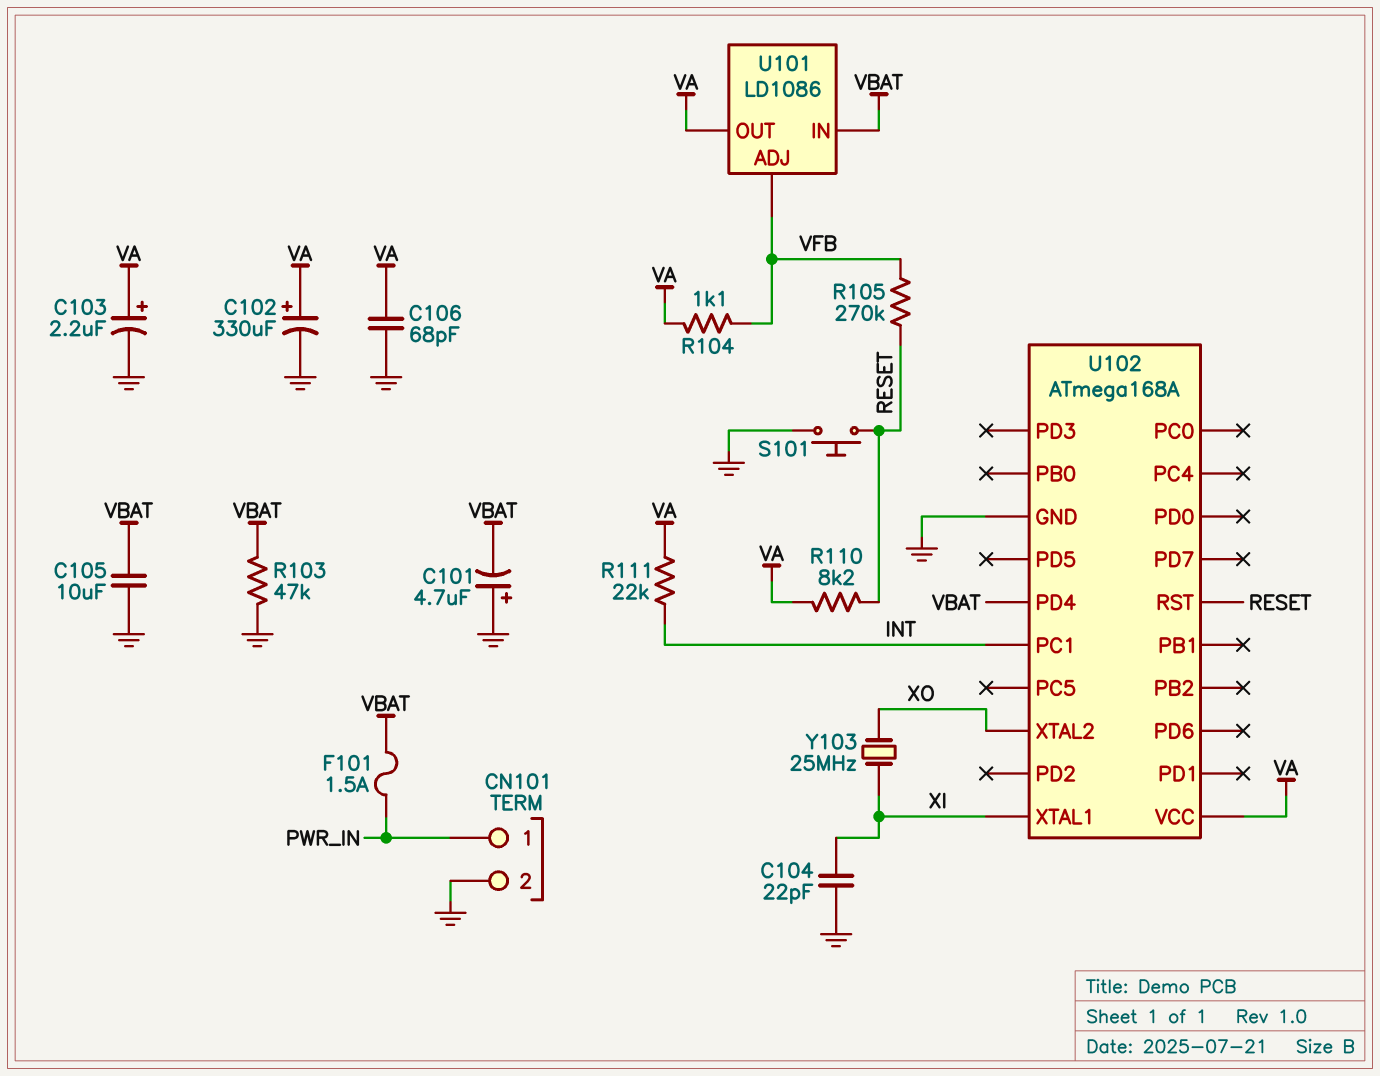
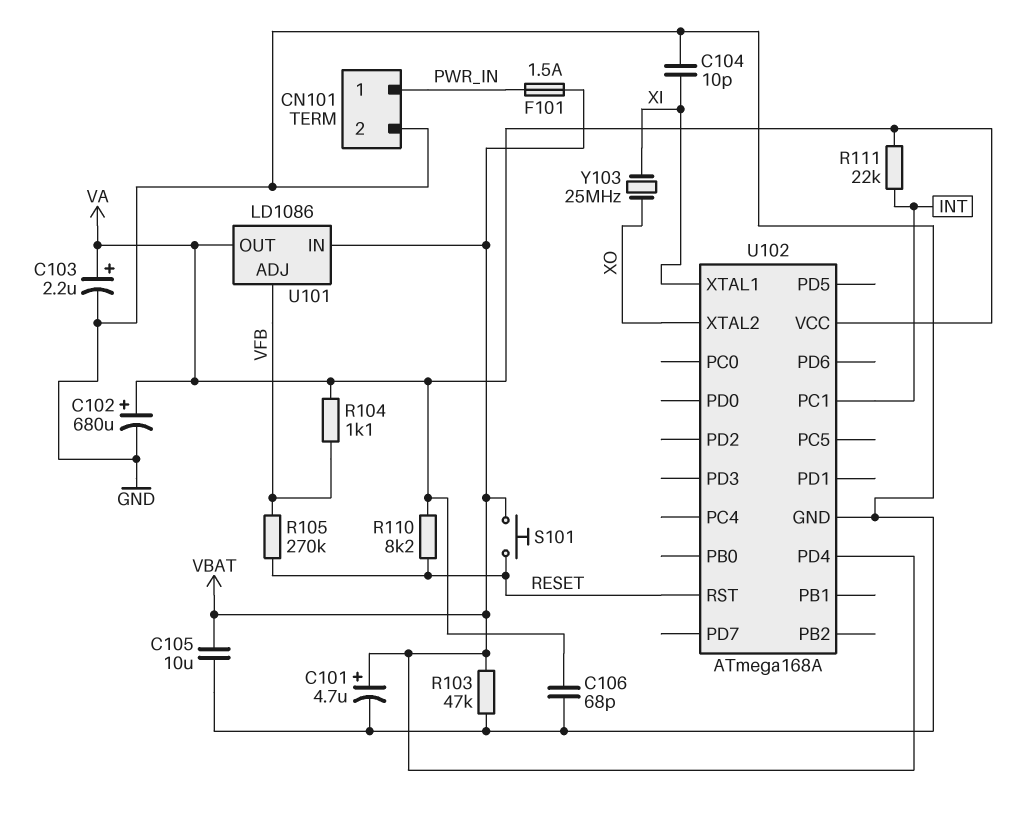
C101: 4.7uF (plus GND, minus VBAT) -> 4.7uF (plus VBAT, minus GND)
C102: 330uF (plus VA, minus GND) -> 680uF (plus VA, minus GND)
C104: 22pF (GND, XI) -> 10pF (GND, XI)
S101: button (GND, RESET) -> button (RESET, VBAT)

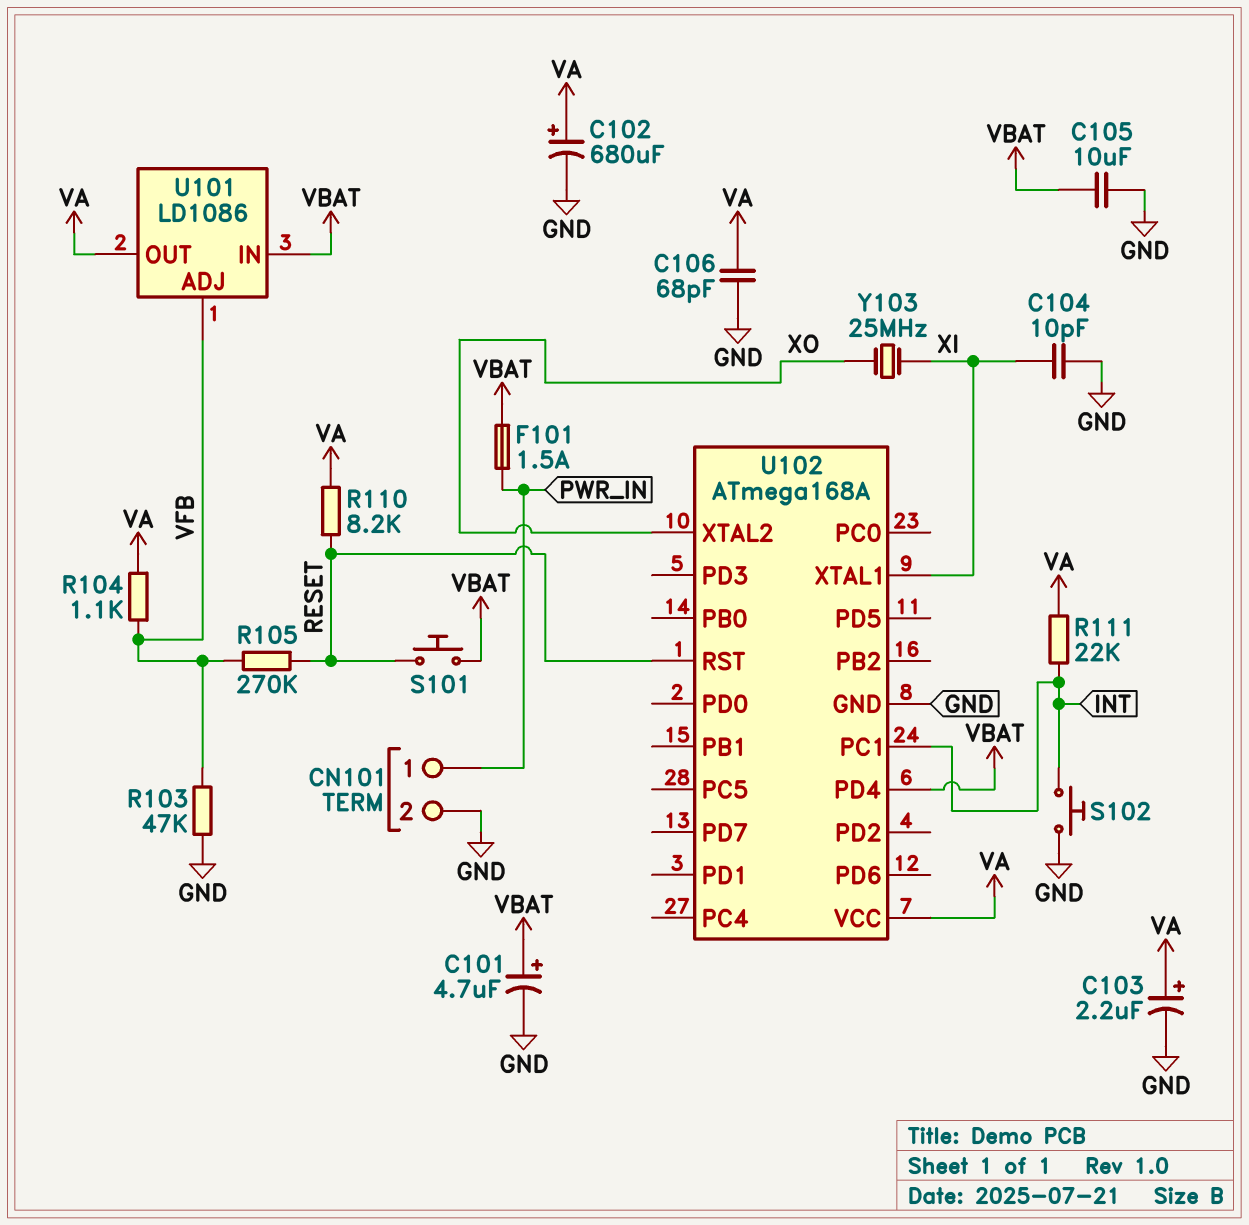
R103: 47k (GND, VBAT) -> 47k (GND, VFB)
S102: none -> button (GND, INT)

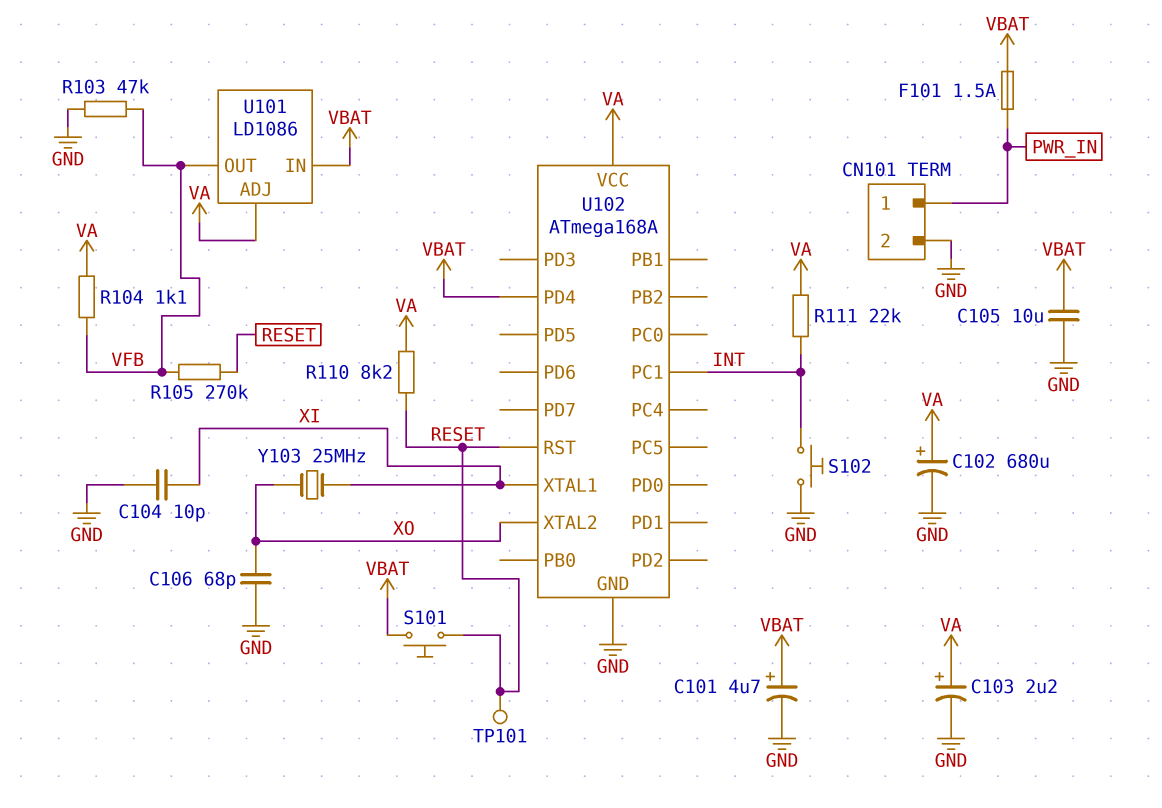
C106: 68pF (GND, VA) -> 68pF (GND, XO)
TP101: none -> test point (RESET)
U101 pin ADJ: VFB -> VA
U101 pin OUT: VA -> VFB

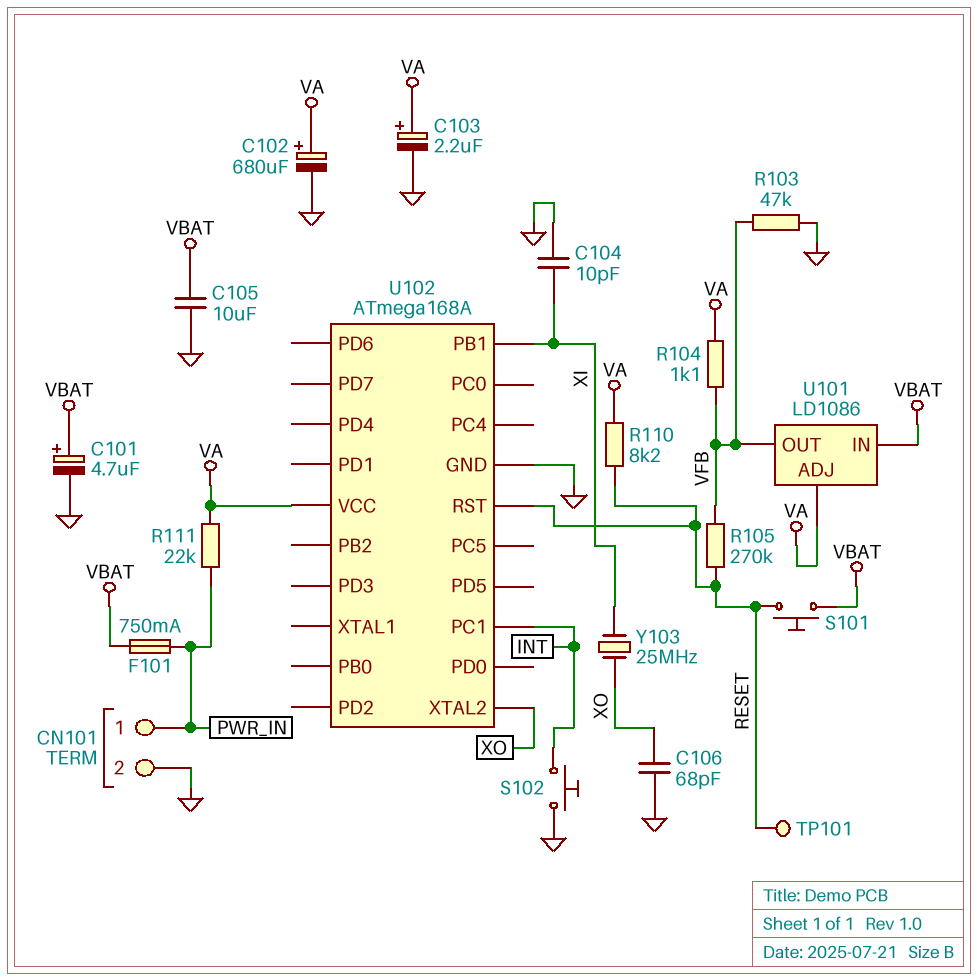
F101: 1.5A (PWR_IN, VBAT) -> 750mA (PWR_IN, VBAT)
R111: 22k (INT, VA) -> 22k (PWR_IN, VA)
U102 pin PB1: none -> XI
U102 pin PD4: VBAT -> none
U102 pin XTAL1: XI -> none

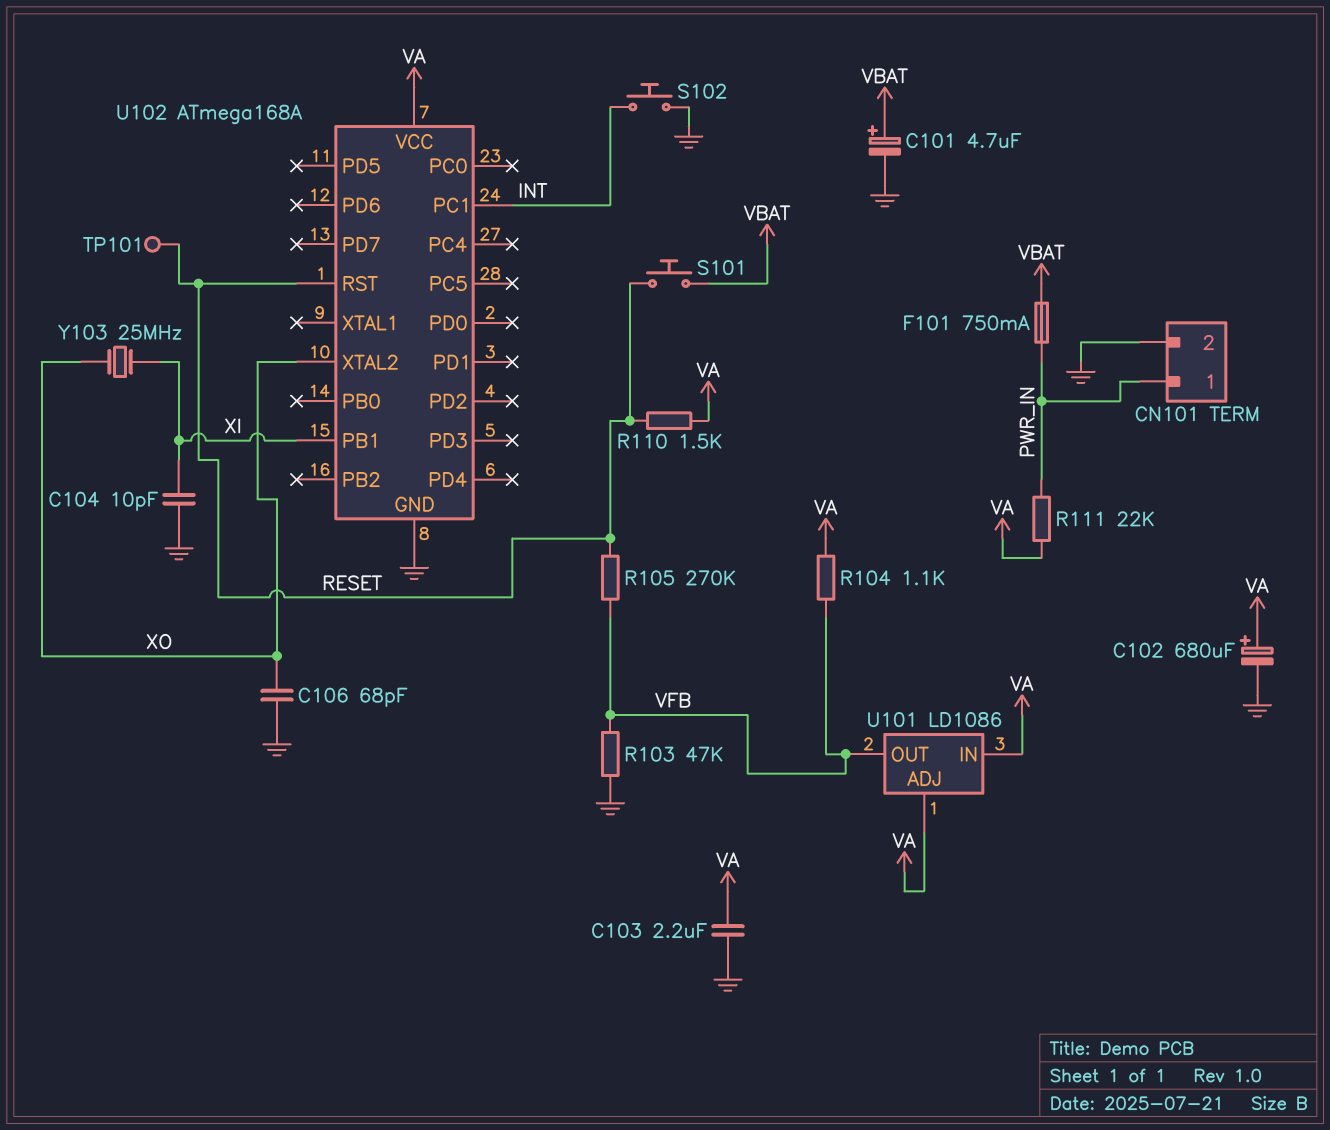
C103: 2.2uF (plus VA, minus GND) -> 2.2uF (GND, VA)
C105: 10uF (GND, VBAT) -> none
R110: 8.2k (RESET, VA) -> 1.5k (RESET, VA)
U101 pin IN: VBAT -> VA

